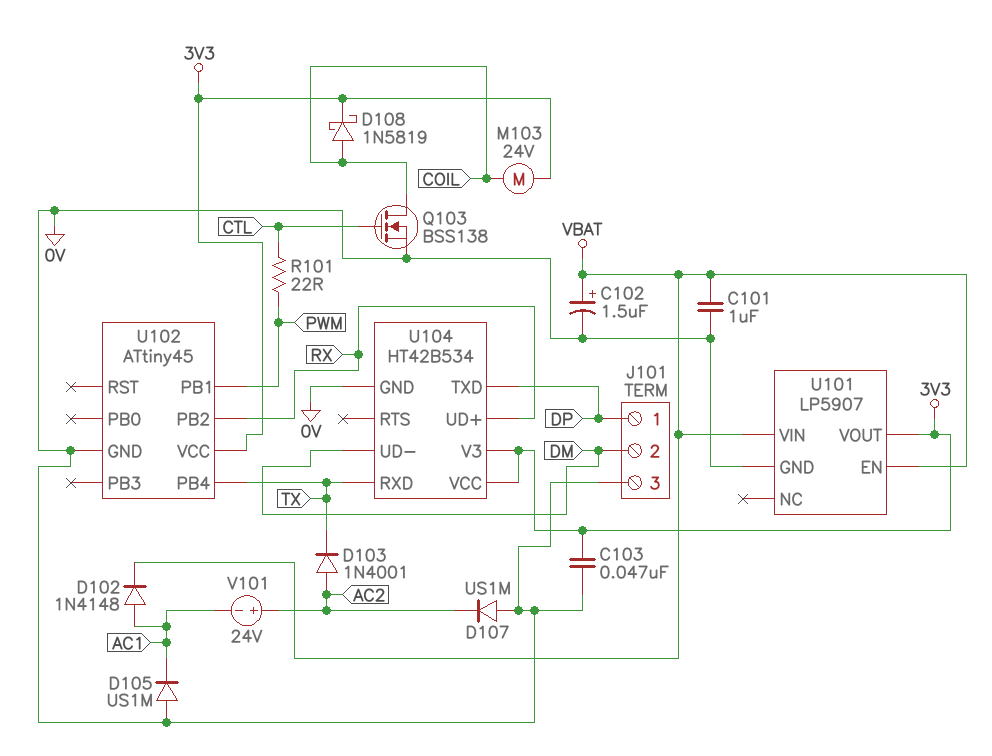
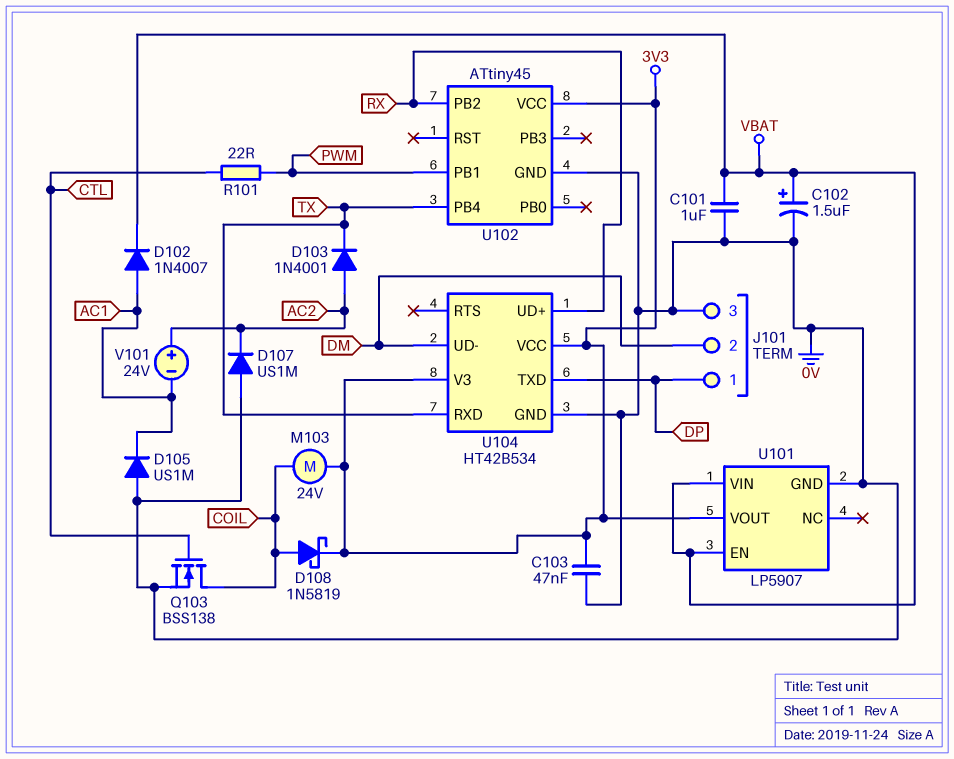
D102: diode 1N4148 (A AC1, K VBAT) -> diode 1N4007 (A AC1, K VBAT)

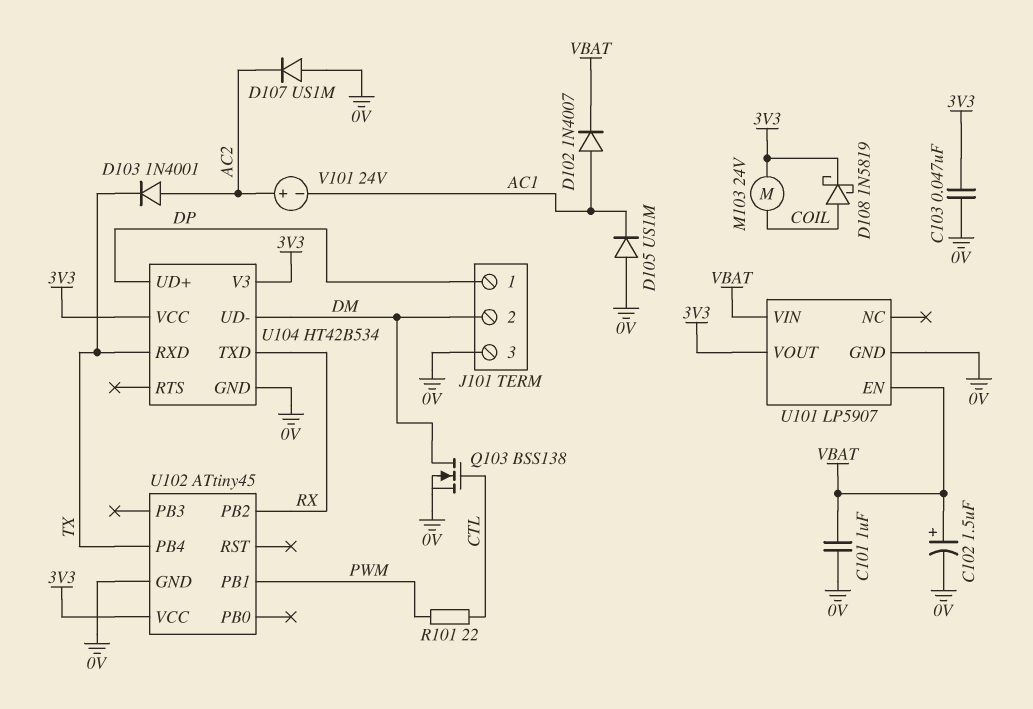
Q103: NMOS BSS138 (G CTL, D COIL, S 0V) -> NMOS BSS138 (G CTL, D DM, S 0V)
U104 pin TXD: DP -> RX
U104 pin UD+: RX -> DP

